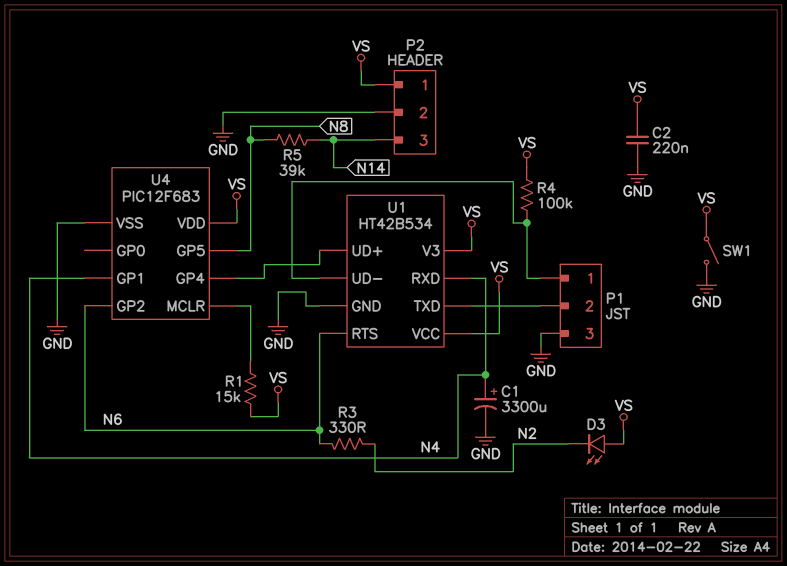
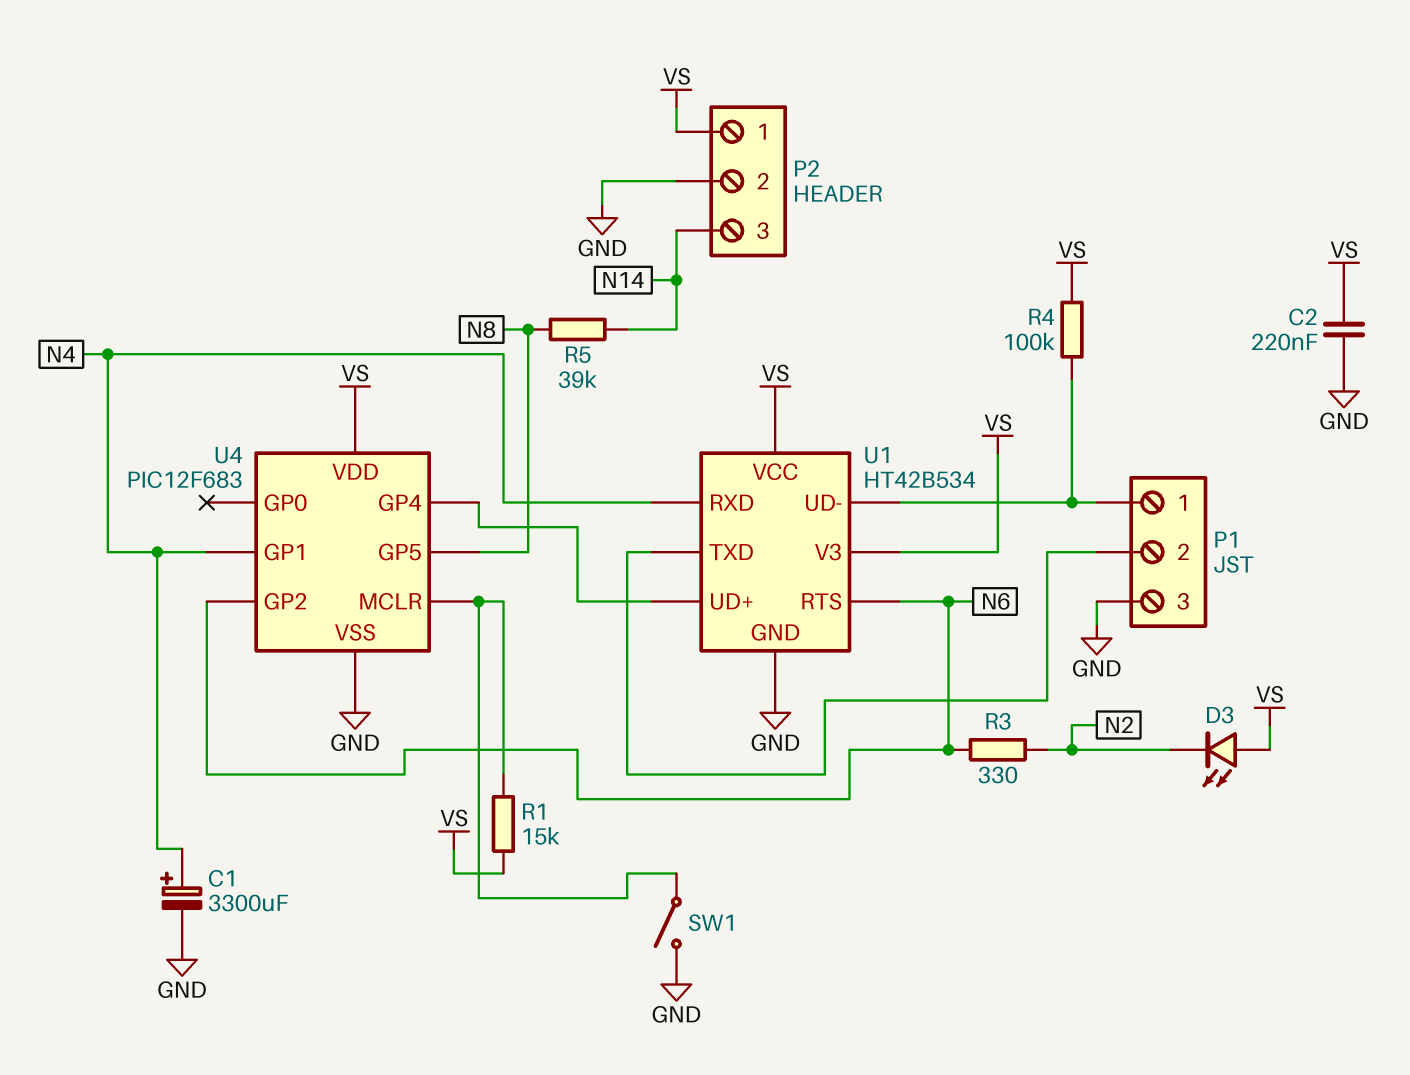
SW1: switch (GND, VS) -> switch (GND, U4/MCLR)

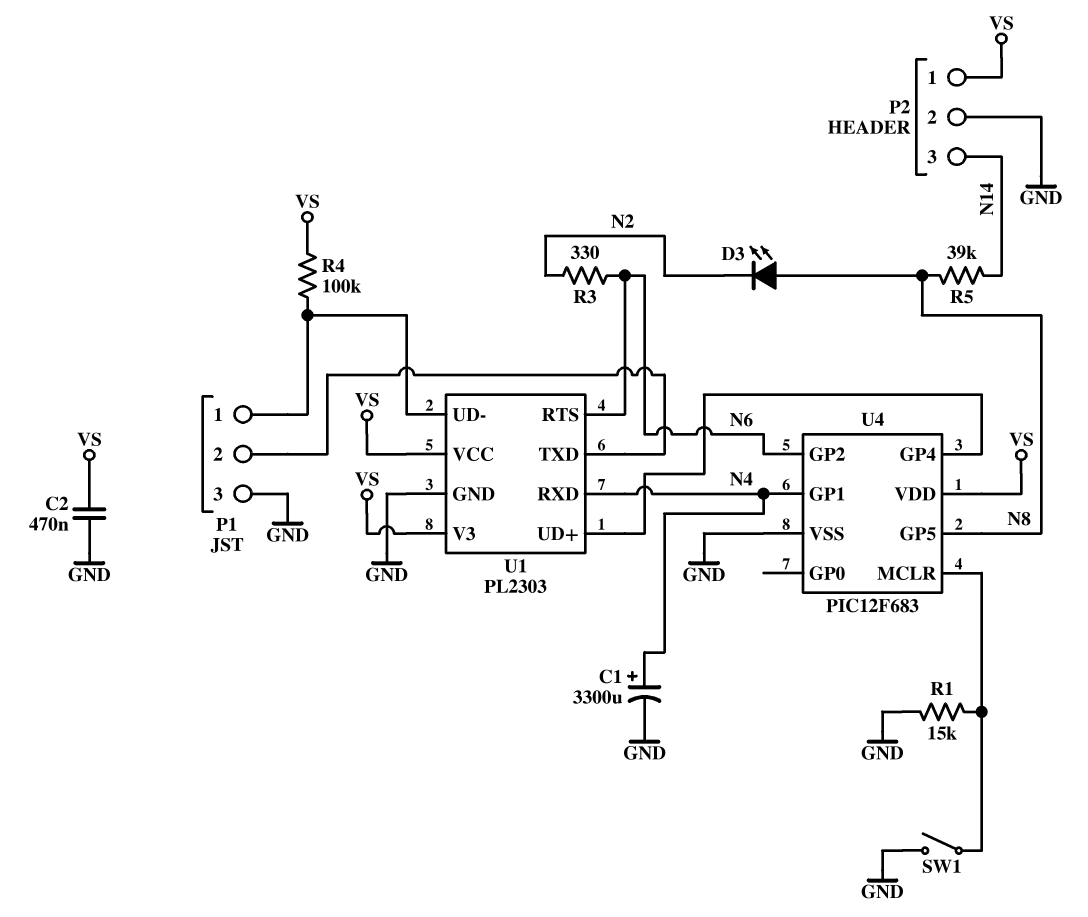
C2: 220nF (GND, VS) -> 470nF (GND, VS)
D3: LED (A VS, K N2) -> LED (A N8, K N2)
R1: 15k (U4/MCLR, VS) -> 15k (GND, U4/MCLR)
U1: HT42B534 -> PL2303

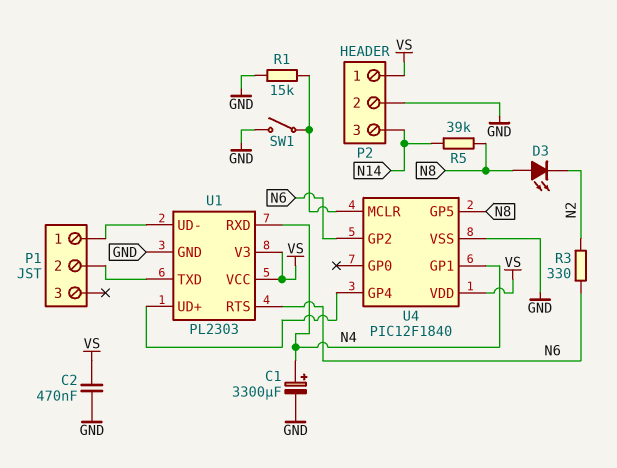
P1 pin 3: GND -> none
R4: 100k (P1/1, VS) -> none
U4: PIC12F683 -> PIC12F1840

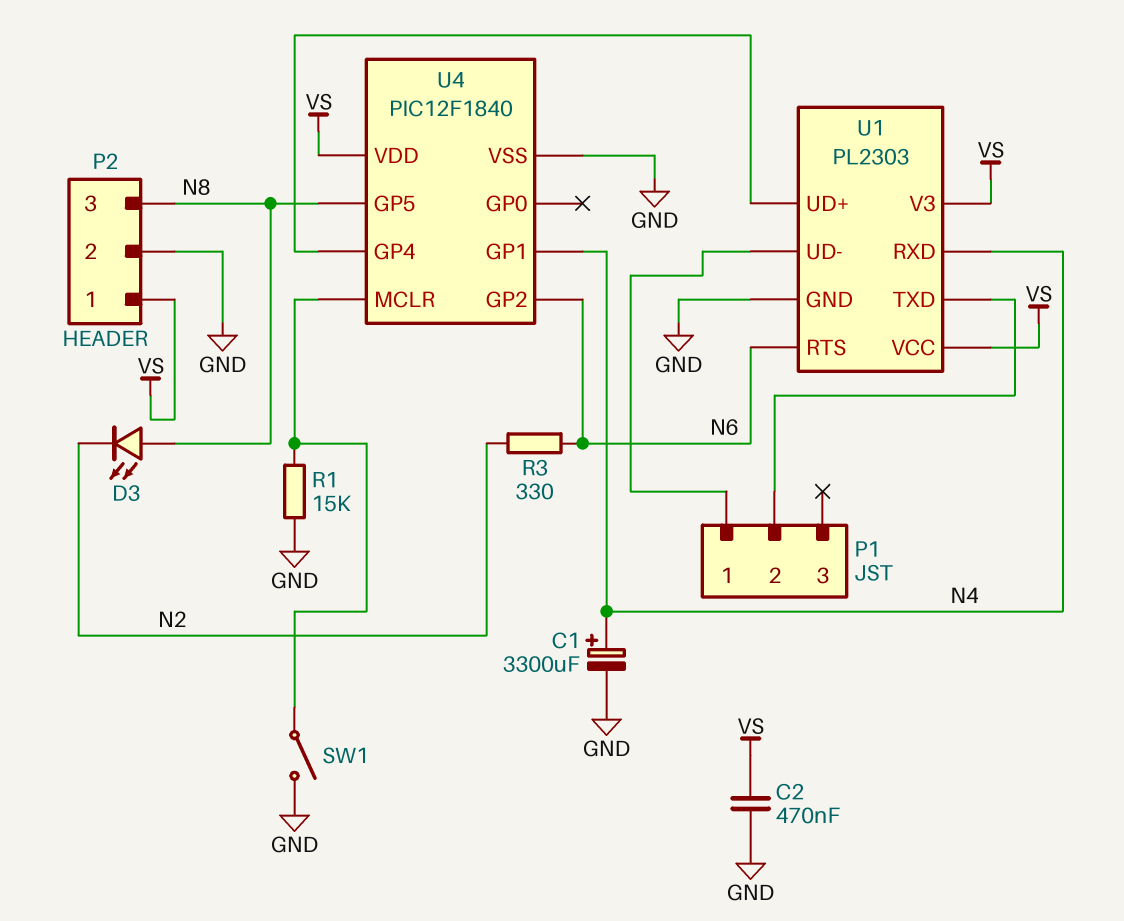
P2 pin 3: N14 -> N8
R5: 39k (N8, N14) -> none

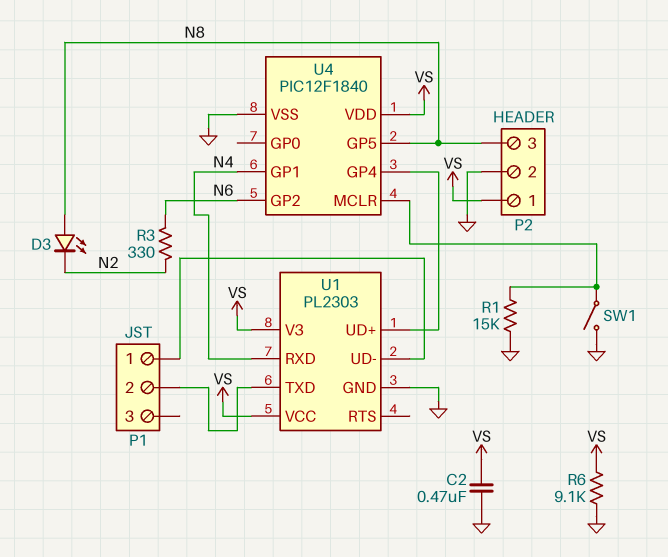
C1: 3300uF (plus N4, minus GND) -> none
R6: none -> 9.1k (GND, VS)
U1 pin RTS: N6 -> none

